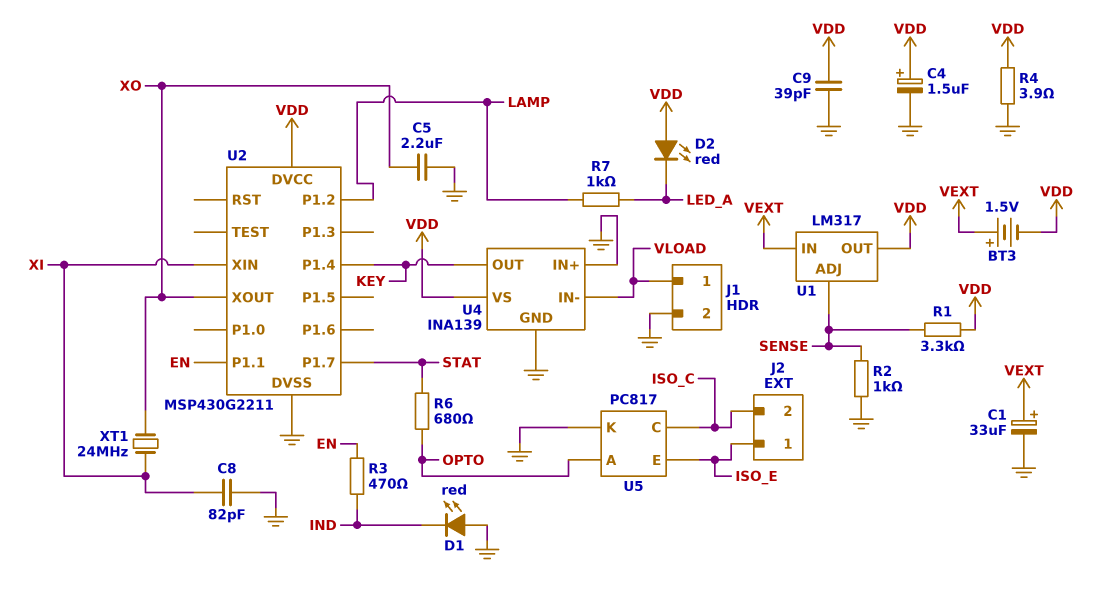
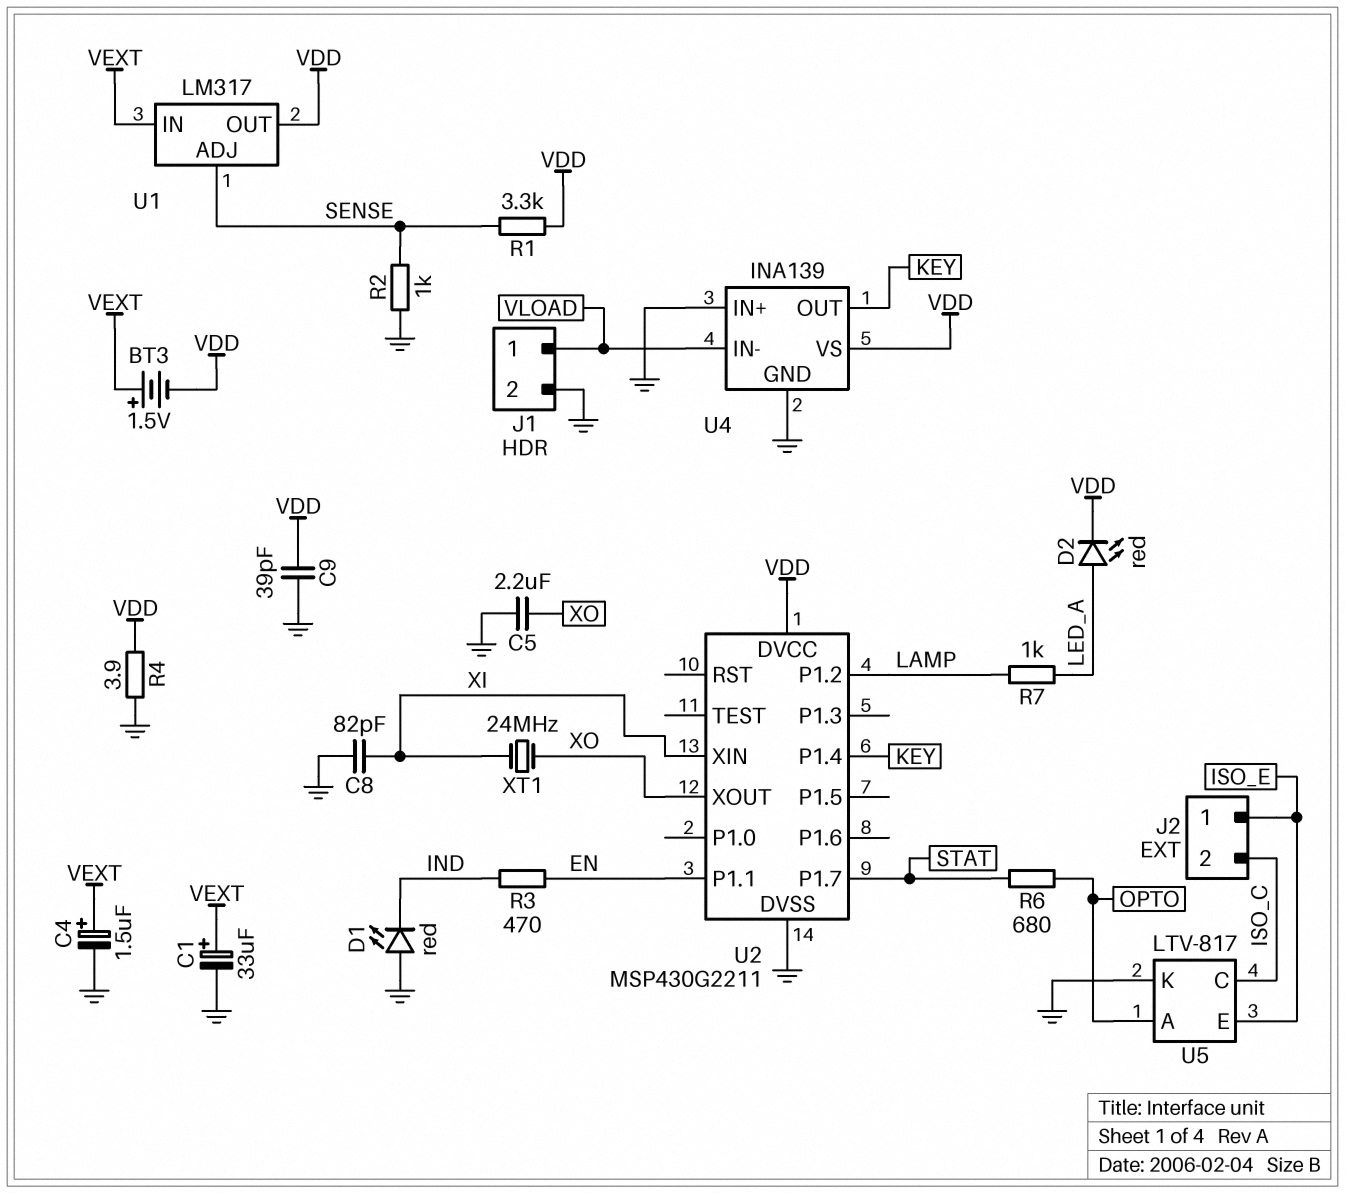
C4: 1.5uF (plus VDD, minus GND) -> 1.5uF (plus VEXT, minus GND)
D2: LED red (A VDD, K LED_A) -> LED red (A LED_A, K VDD)
U5: PC817 -> LTV-817

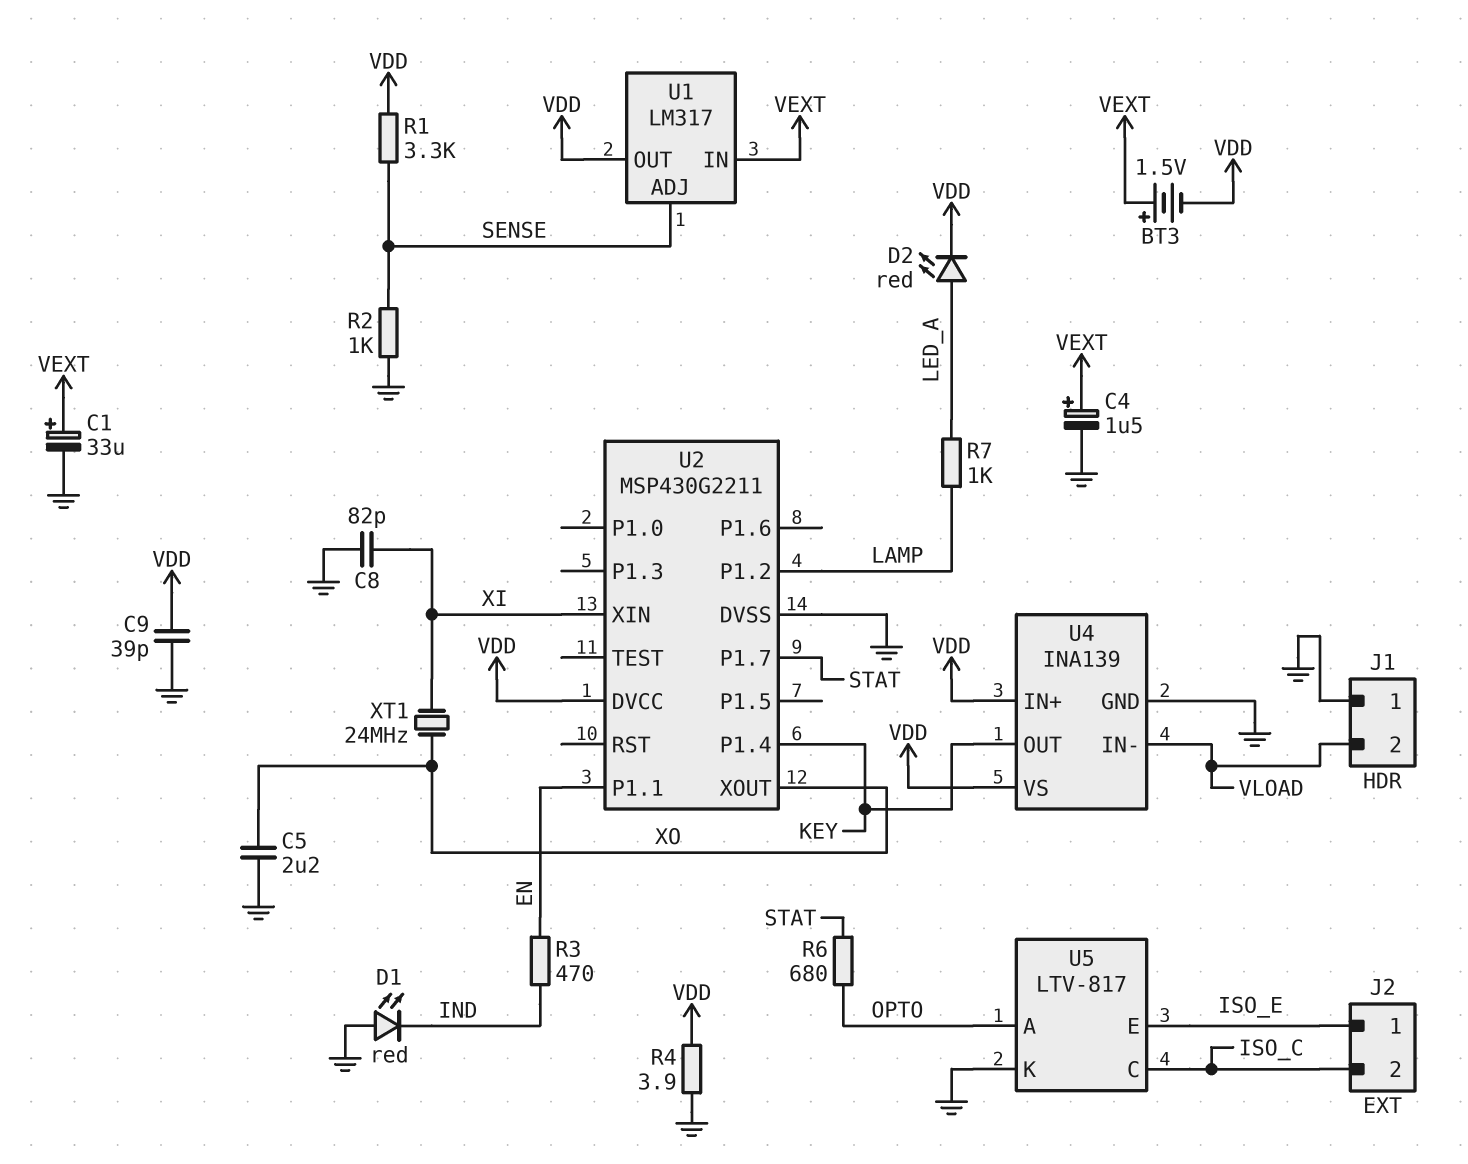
J1 pin 1: VLOAD -> GND
J1 pin 2: GND -> VLOAD
U4 pin IN+: GND -> VDD

